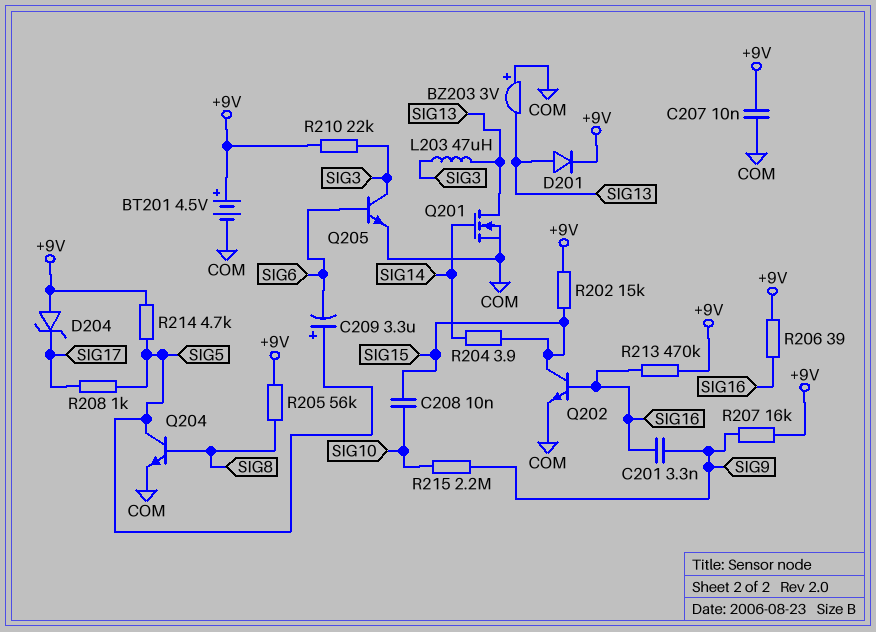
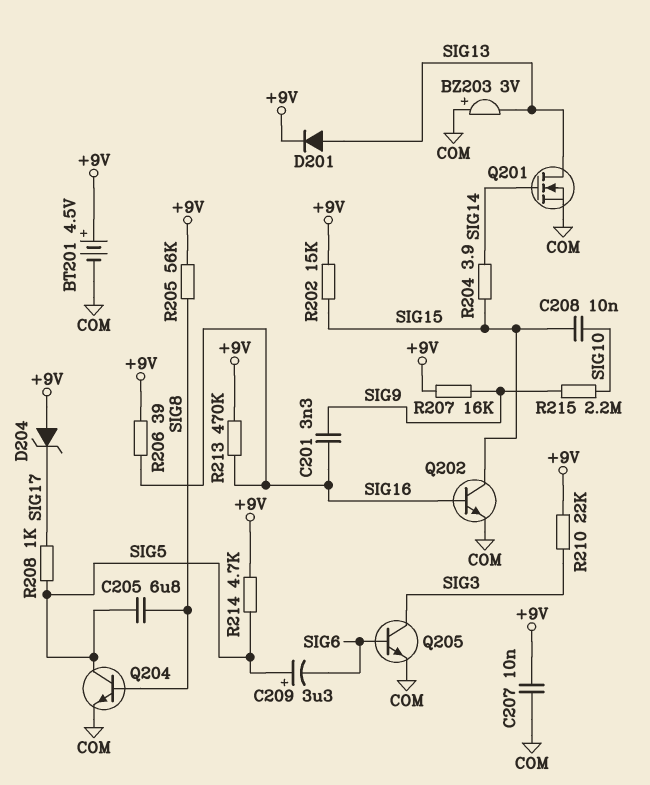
C205: none -> 6.8uF (SIG5, SIG8)
L203: 47uH (SIG3, SIG13) -> none

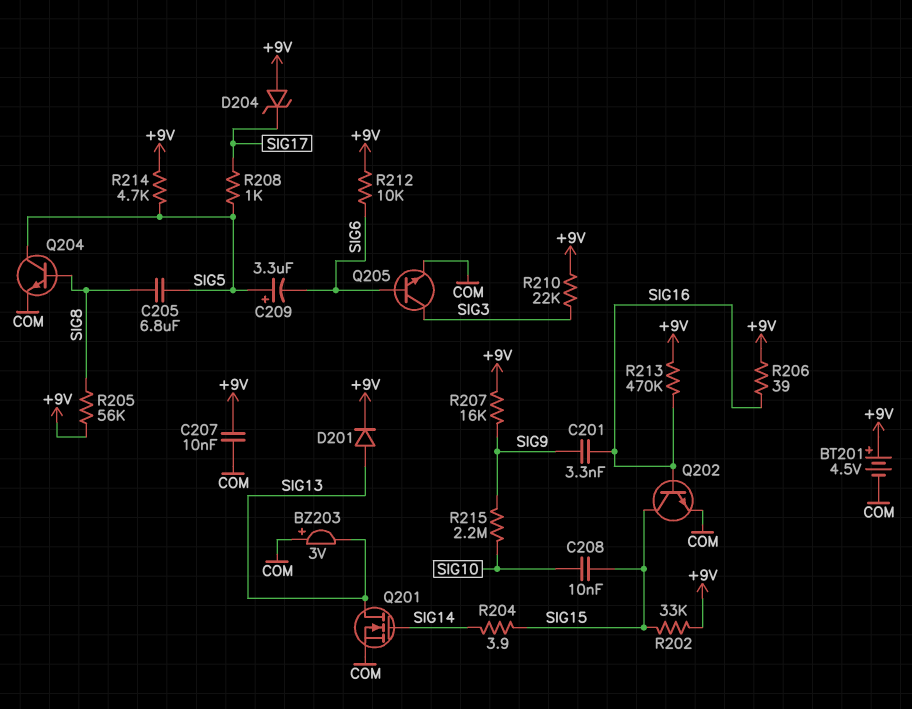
R202: 15k (+9V, SIG15) -> 33k (+9V, SIG15)
R212: none -> 10k (+9V, SIG6)

